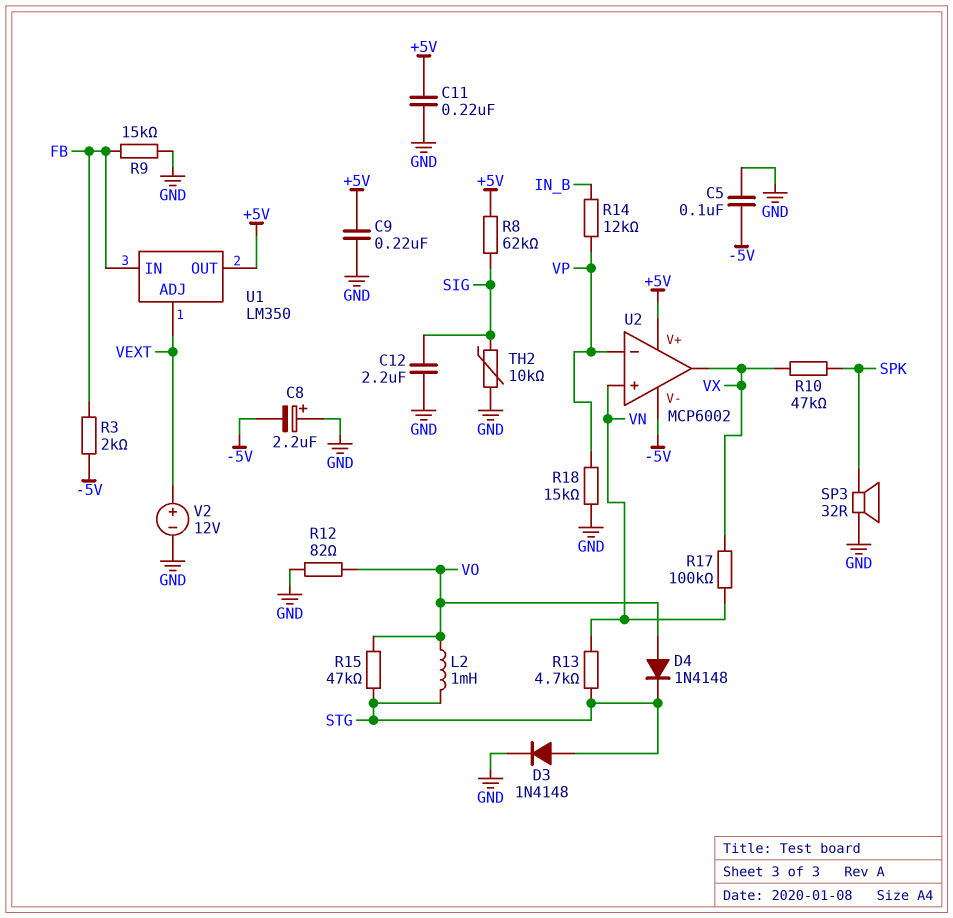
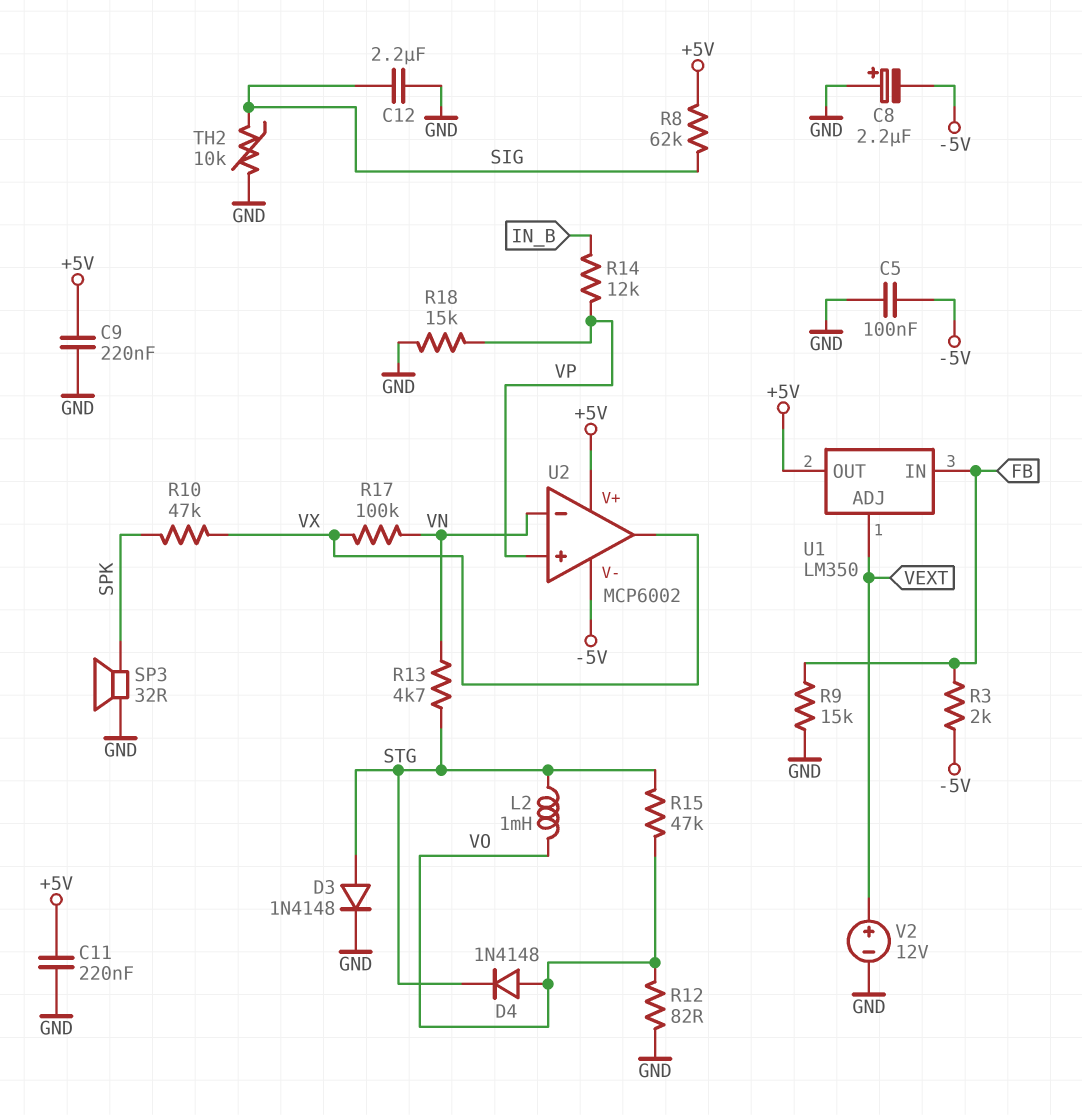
U2 pin in+: VN -> VP
U2 pin in-: VP -> VN

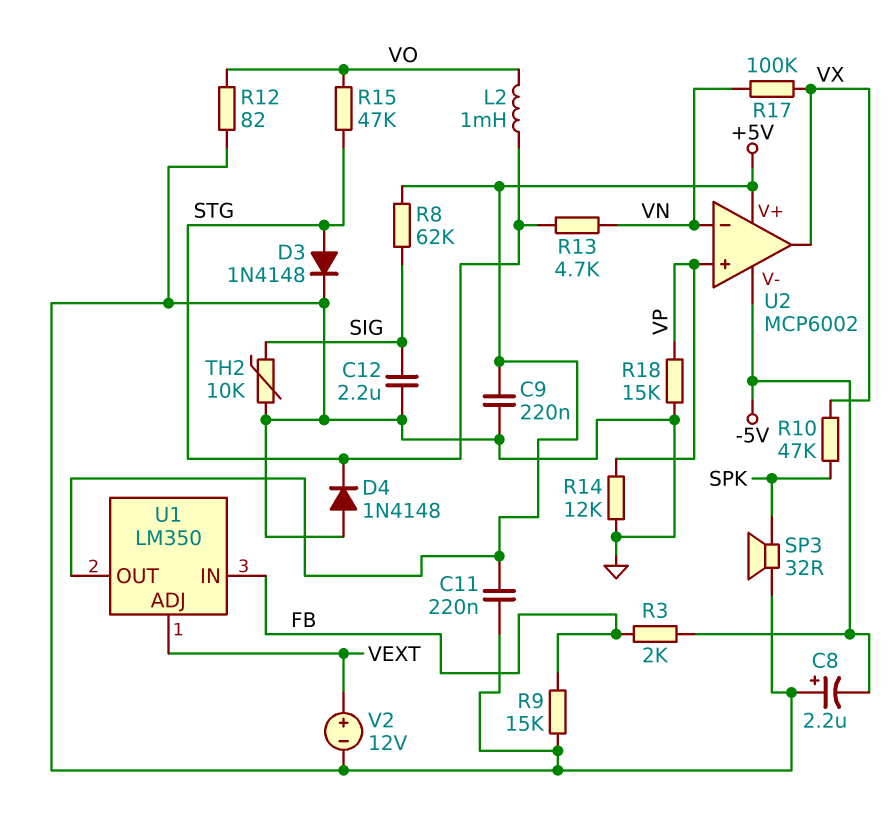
C5: 100nF (-5V, GND) -> none
D4: diode 1N4148 (A VO, K STG) -> diode 1N4148 (A GND, K STG)
R14: 12k (IN_B, VP) -> 12k (GND, VP)

